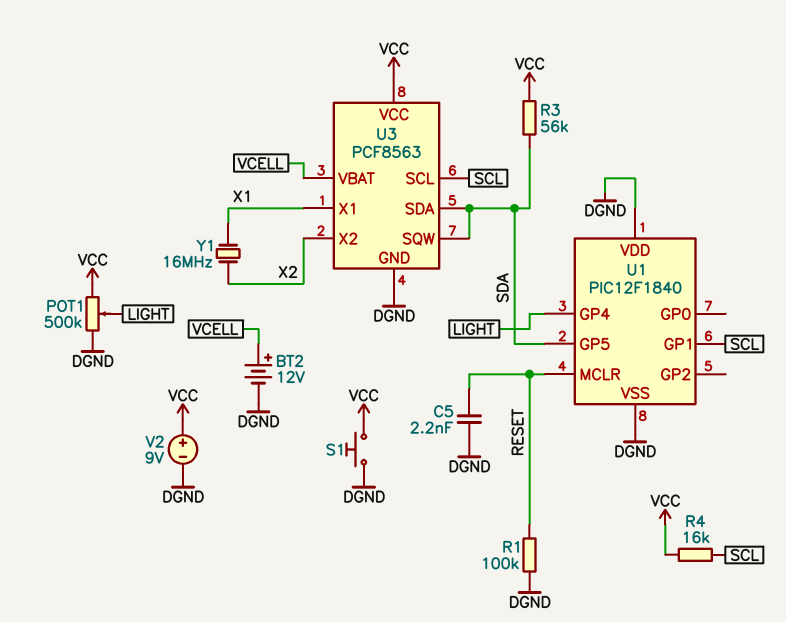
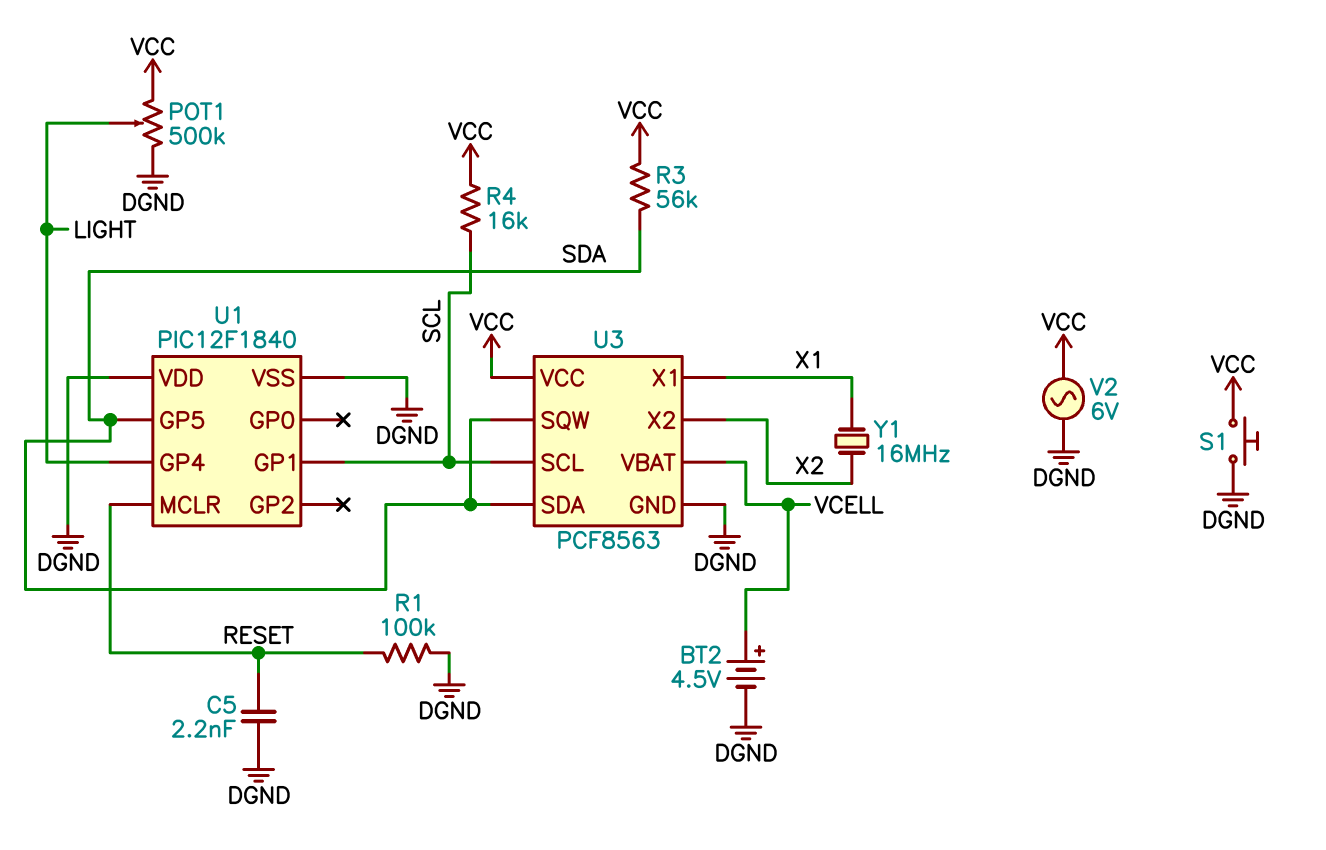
BT2: 12V (plus VCELL, minus DGND) -> 4.5V (plus VCELL, minus DGND)
V2: 9V (plus VCC, minus DGND) -> AC 6V (DGND, VCC)

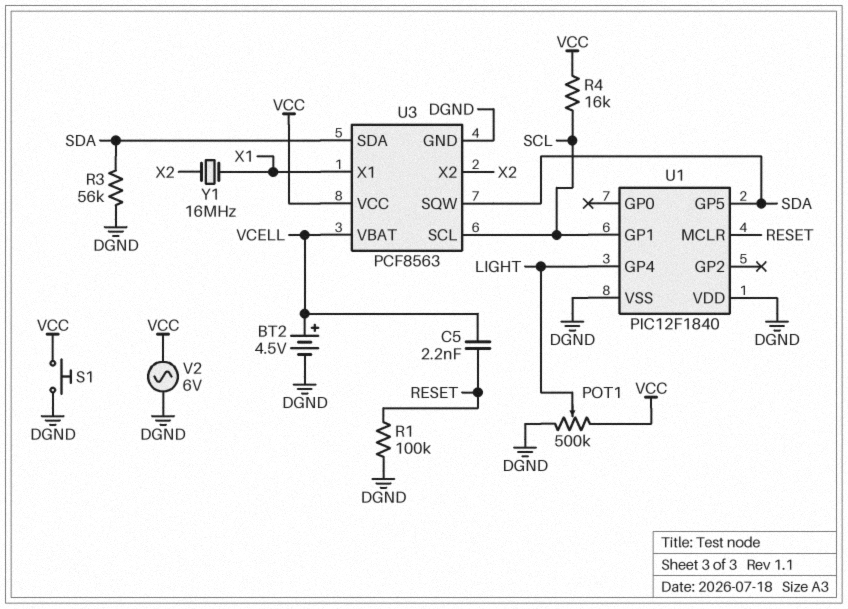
C5: 2.2nF (DGND, RESET) -> 2.2nF (RESET, VCELL)
R3: 56k (SDA, VCC) -> 56k (DGND, SDA)

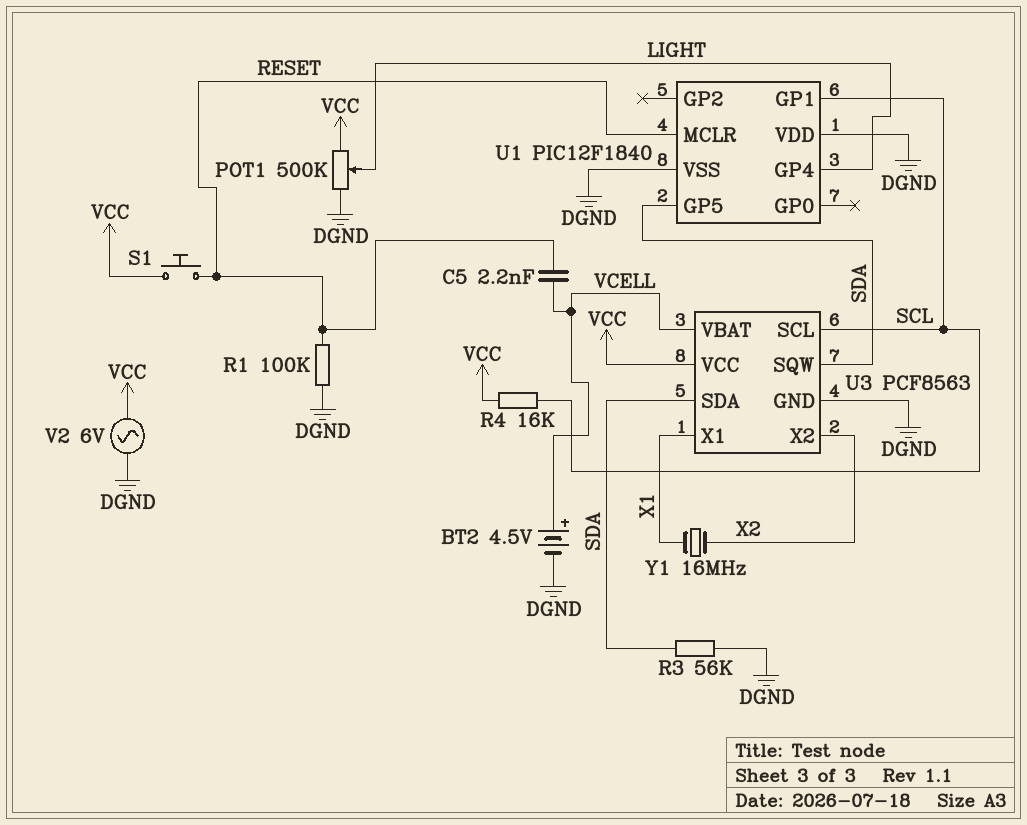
S1: button (DGND, VCC) -> button (RESET, VCC)

